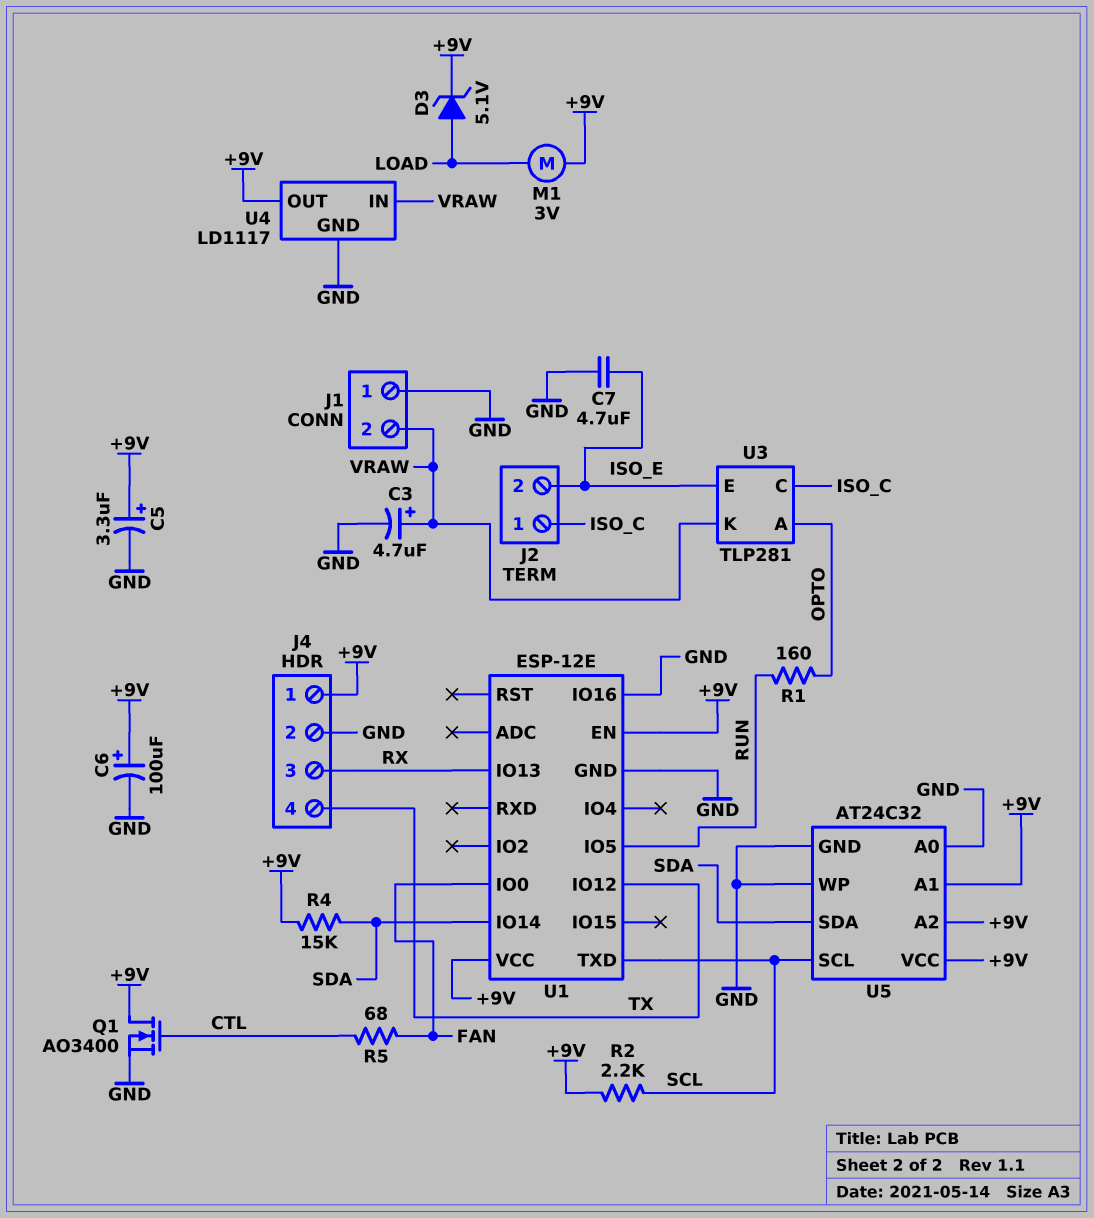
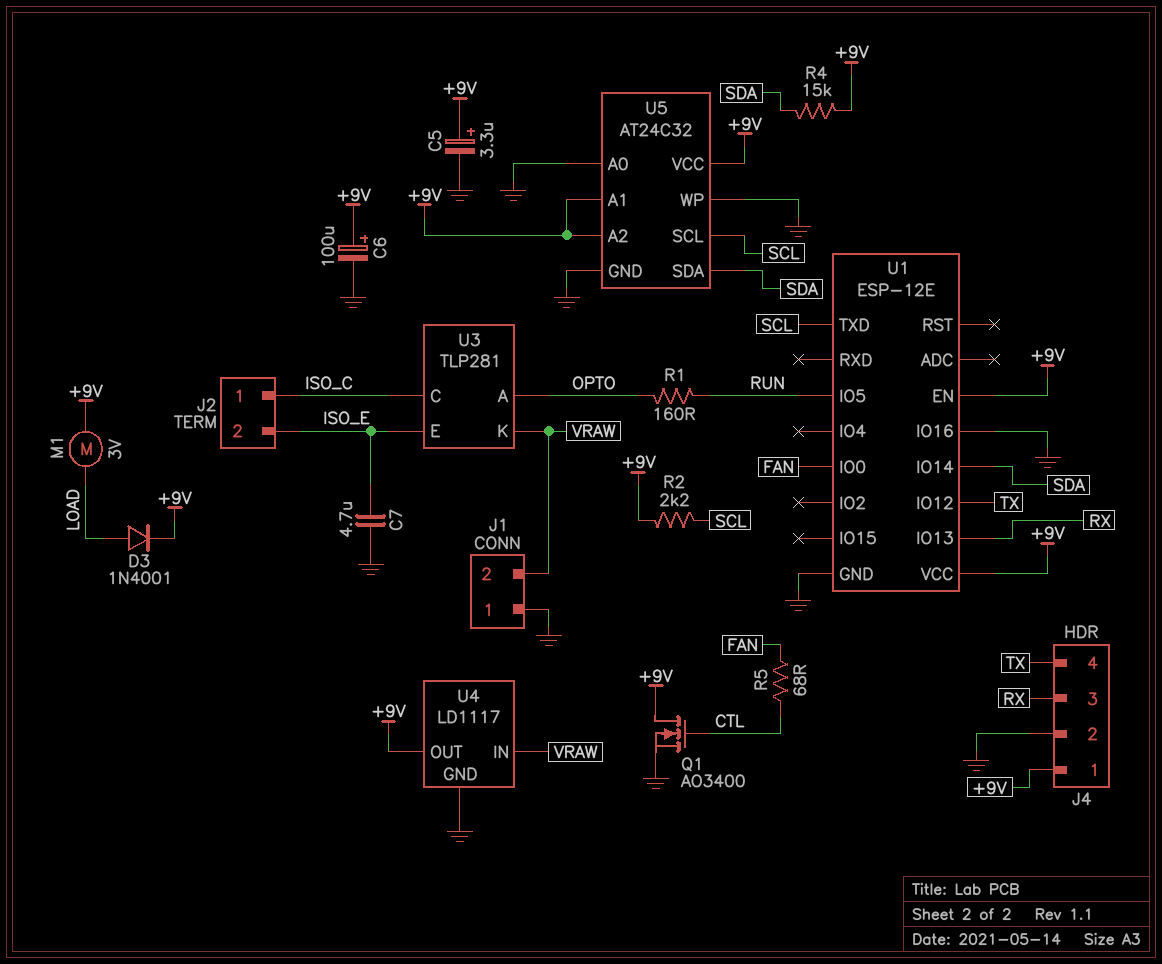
C3: 4.7uF (plus VRAW, minus GND) -> none
D3: zener 5.1V (A LOAD, K +9V) -> diode 1N4001 (A LOAD, K +9V)

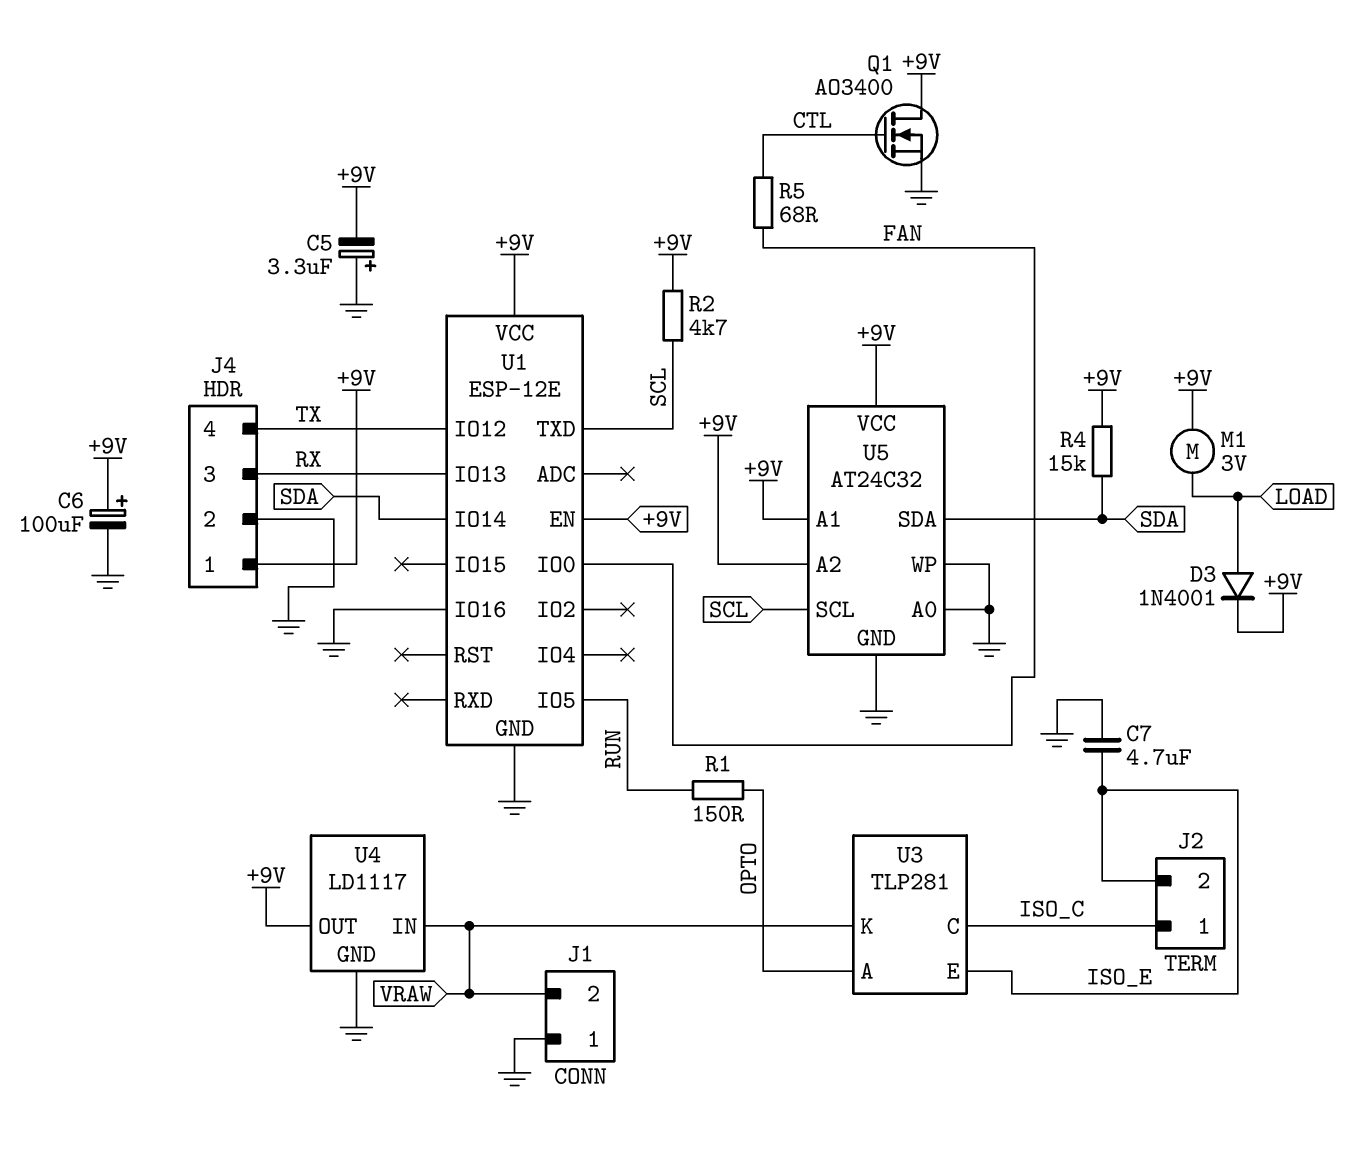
C5: 3.3uF (plus +9V, minus GND) -> 3.3uF (plus GND, minus +9V)
R1: 160 (OPTO, RUN) -> 150 (OPTO, RUN)
R2: 2.2k (+9V, SCL) -> 4.7k (+9V, SCL)

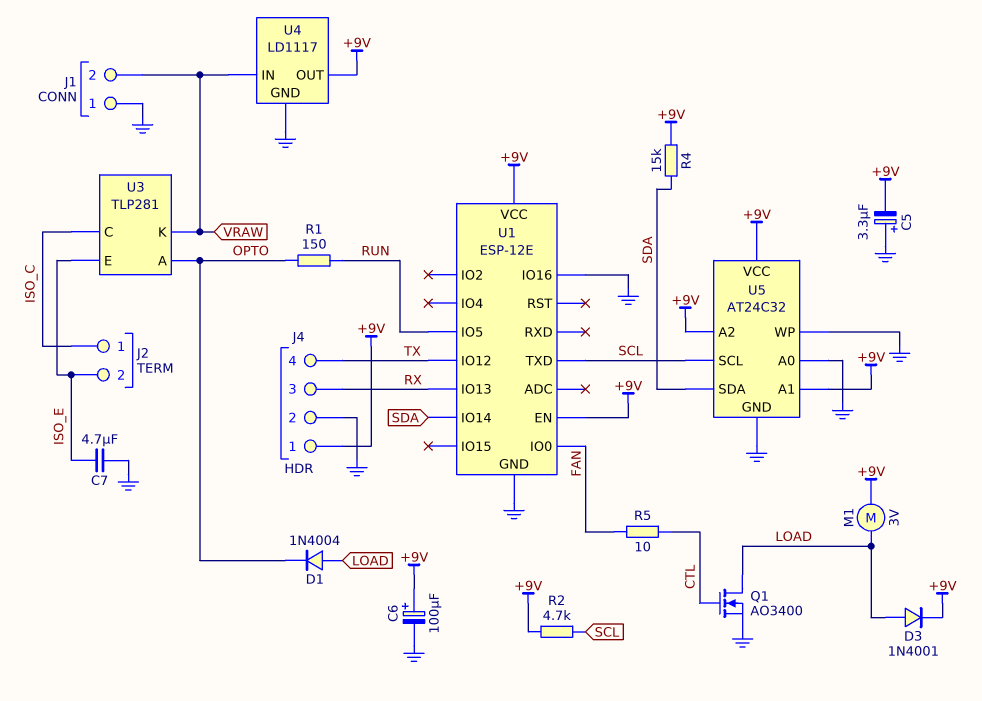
D1: none -> diode 1N4004 (A LOAD, K OPTO)
Q1: NMOS AO3400 (G CTL, D +9V, S GND) -> NMOS AO3400 (G CTL, D LOAD, S GND)
R5: 68 (CTL, FAN) -> 10 (CTL, FAN)

